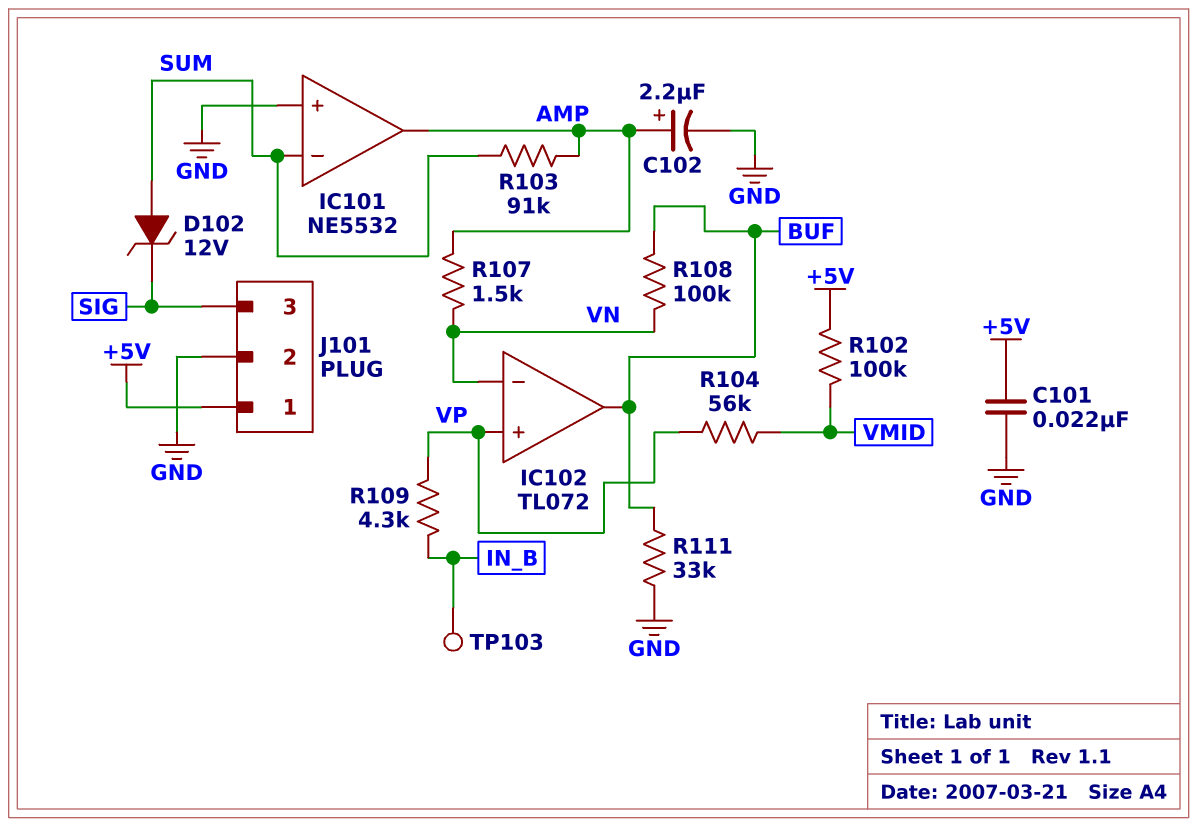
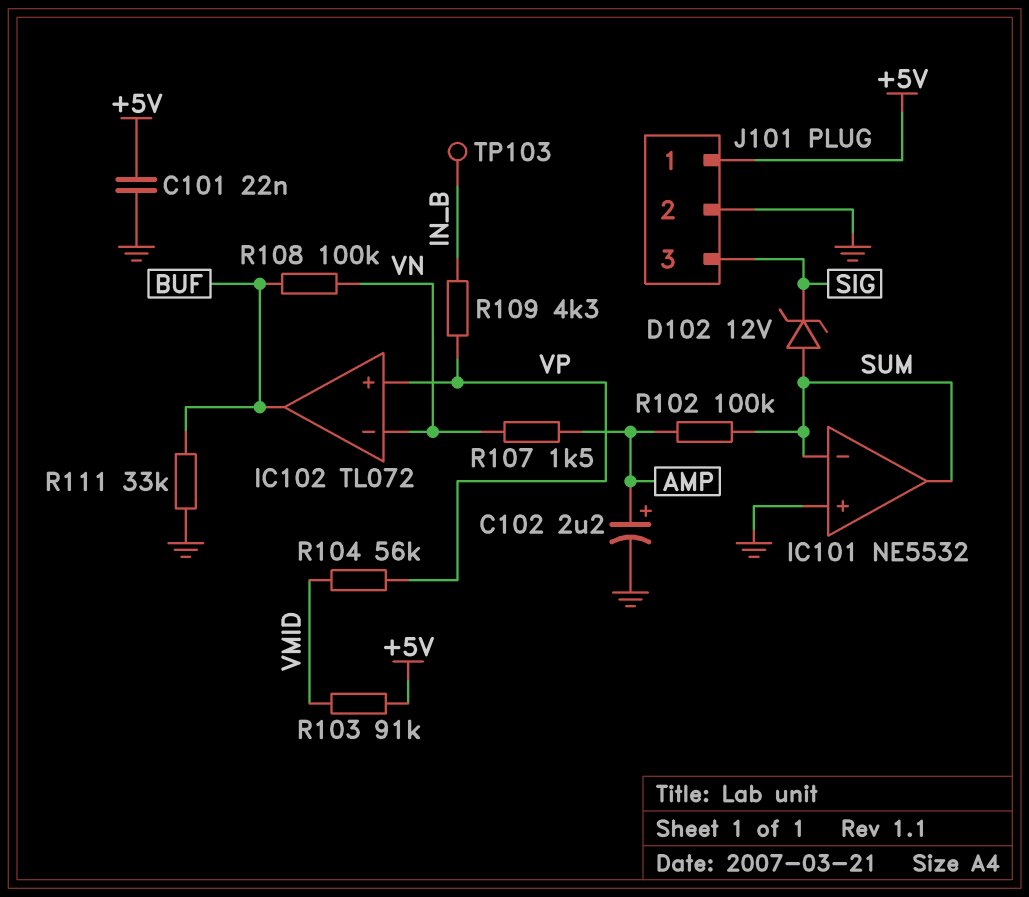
IC101 pin out: AMP -> SUM
R102: 100k (+5V, VMID) -> 100k (AMP, SUM)
R103: 91k (AMP, SUM) -> 91k (+5V, VMID)

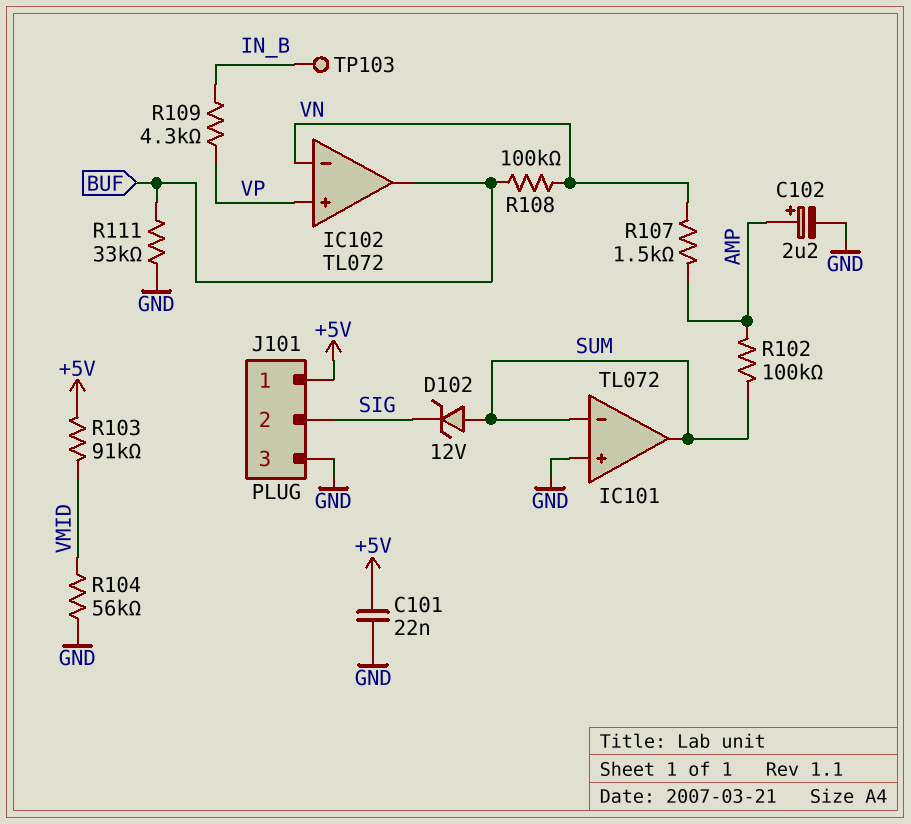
IC101: NE5532 -> TL072
J101 pin 2: GND -> SIG
J101 pin 3: SIG -> GND
R104: 56k (VMID, VP) -> 56k (GND, VMID)

